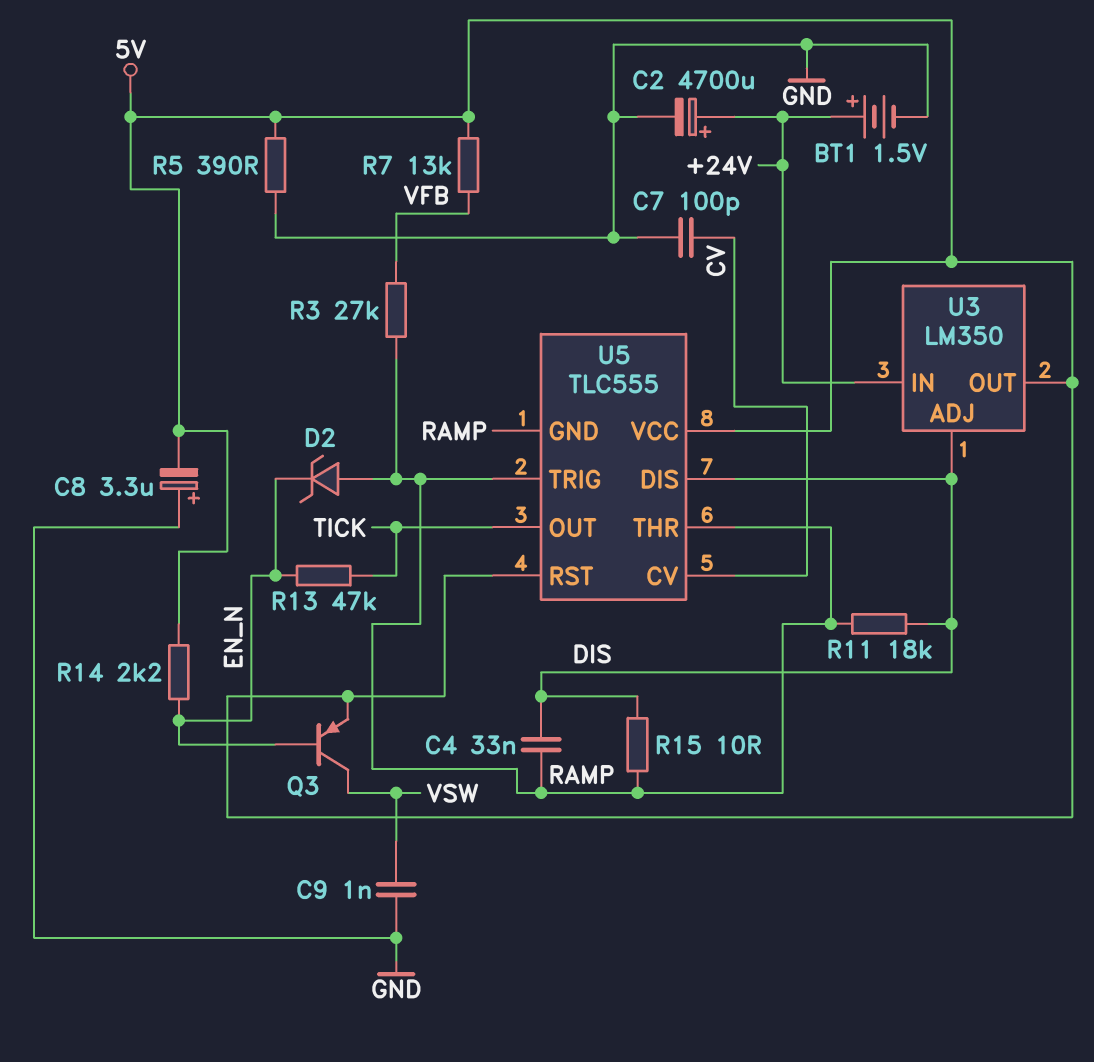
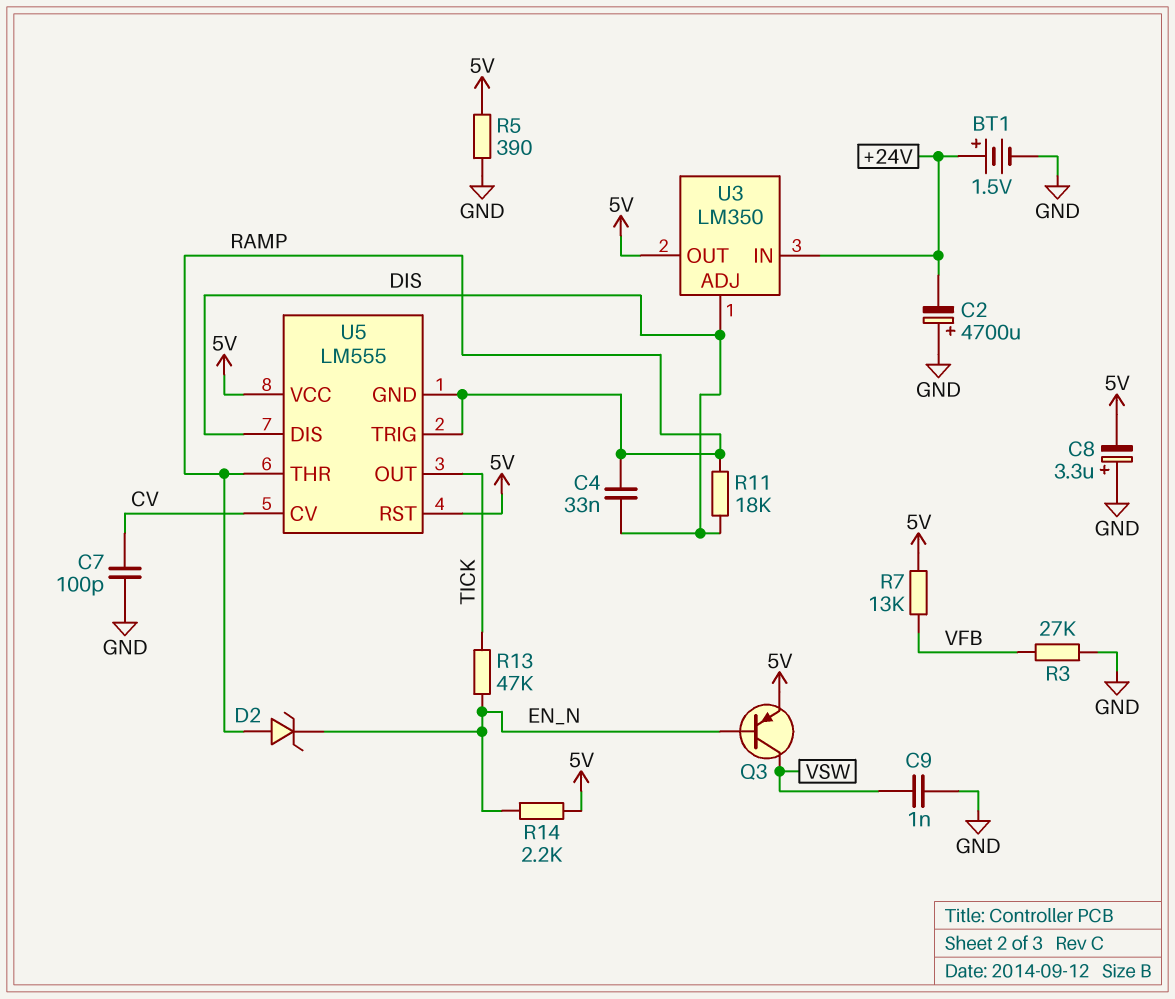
C2: 4700uF (plus +24V, minus GND) -> 4700uF (plus GND, minus +24V)
R3: 27k (RAMP, VFB) -> 27k (GND, VFB)
R15: 10 (DIS, RAMP) -> none
U5: TLC555 -> LM555

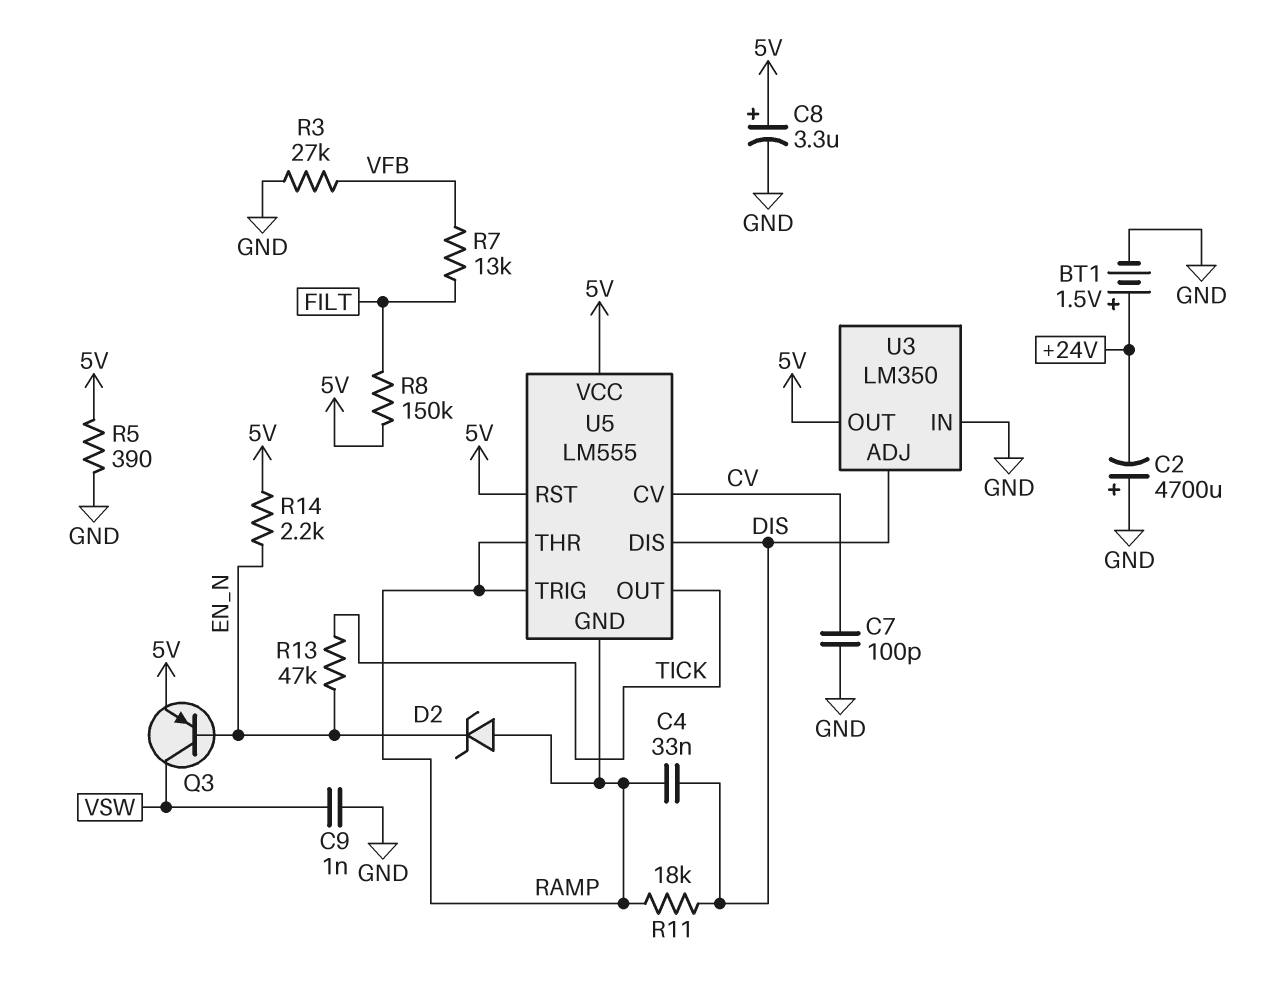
C8: 3.3uF (plus GND, minus 5V) -> 3.3uF (plus 5V, minus GND)
R7: 13k (5V, VFB) -> 13k (FILT, VFB)
R8: none -> 150k (5V, FILT)
U3 pin IN: +24V -> GND

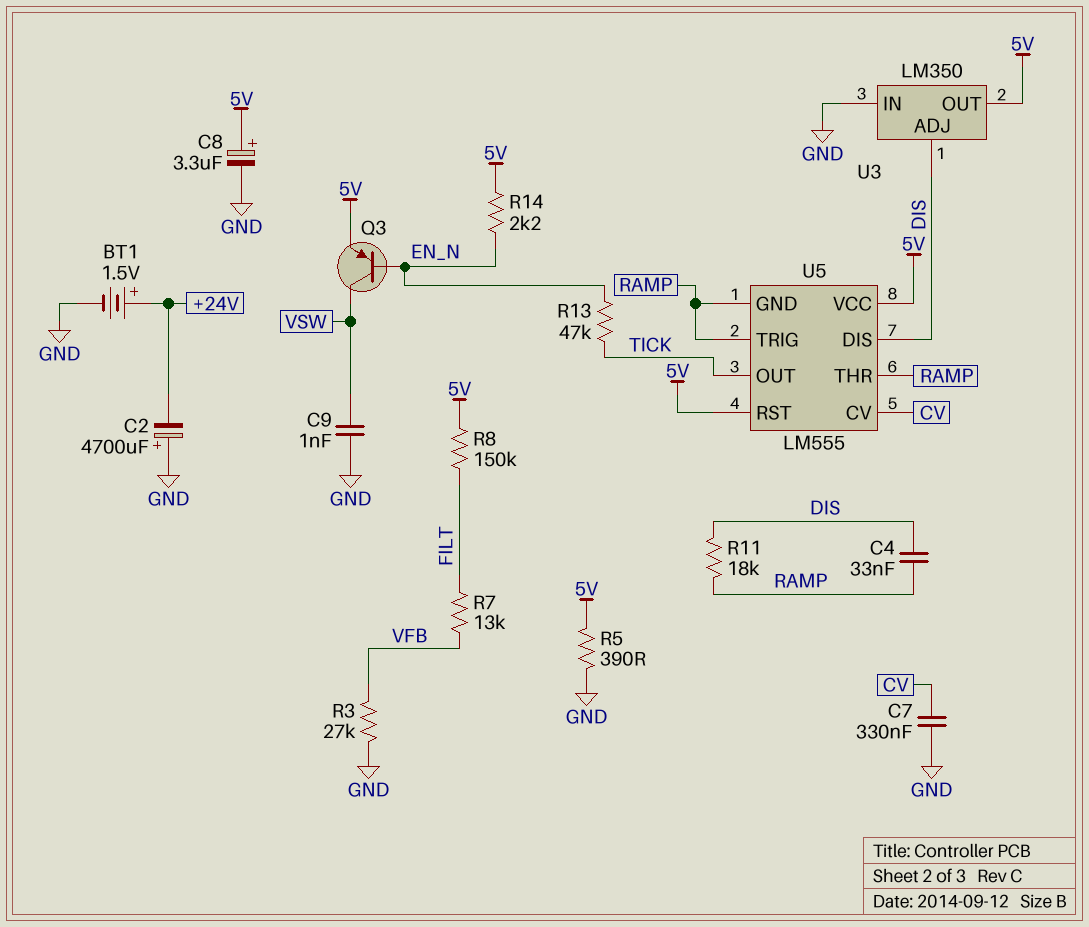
C7: 100pF (CV, GND) -> 330nF (CV, GND)
D2: zener (A RAMP, K EN_N) -> none

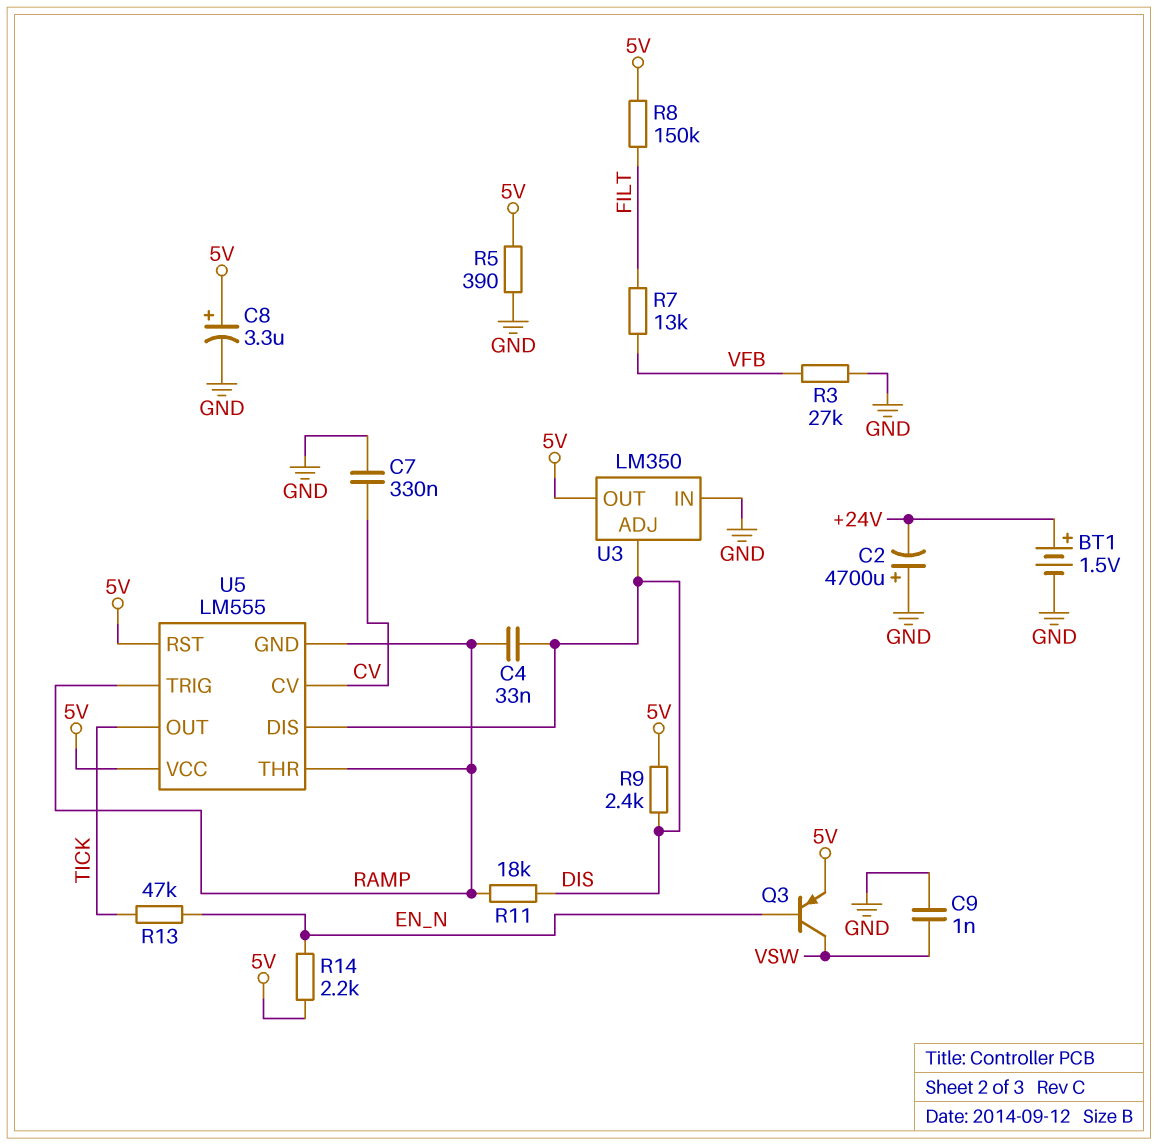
R9: none -> 2.4k (5V, DIS)

